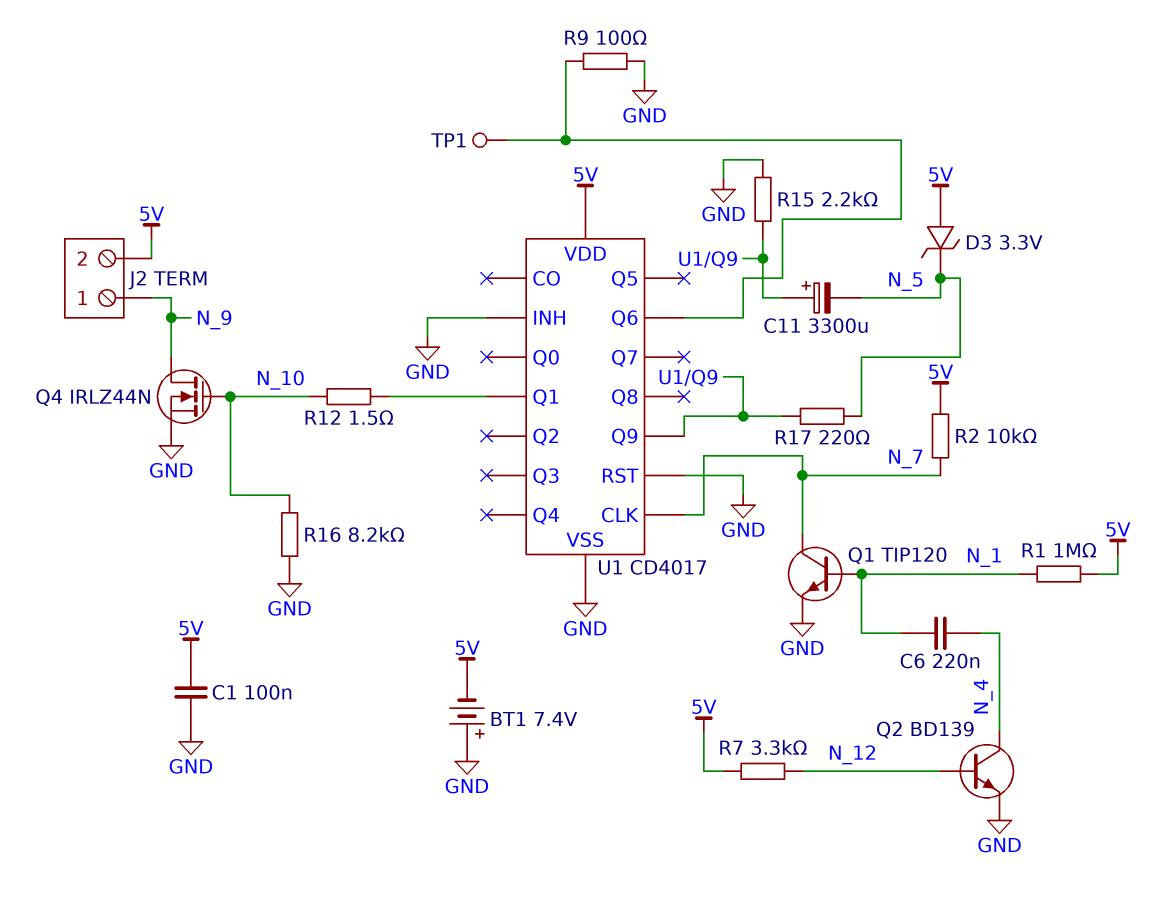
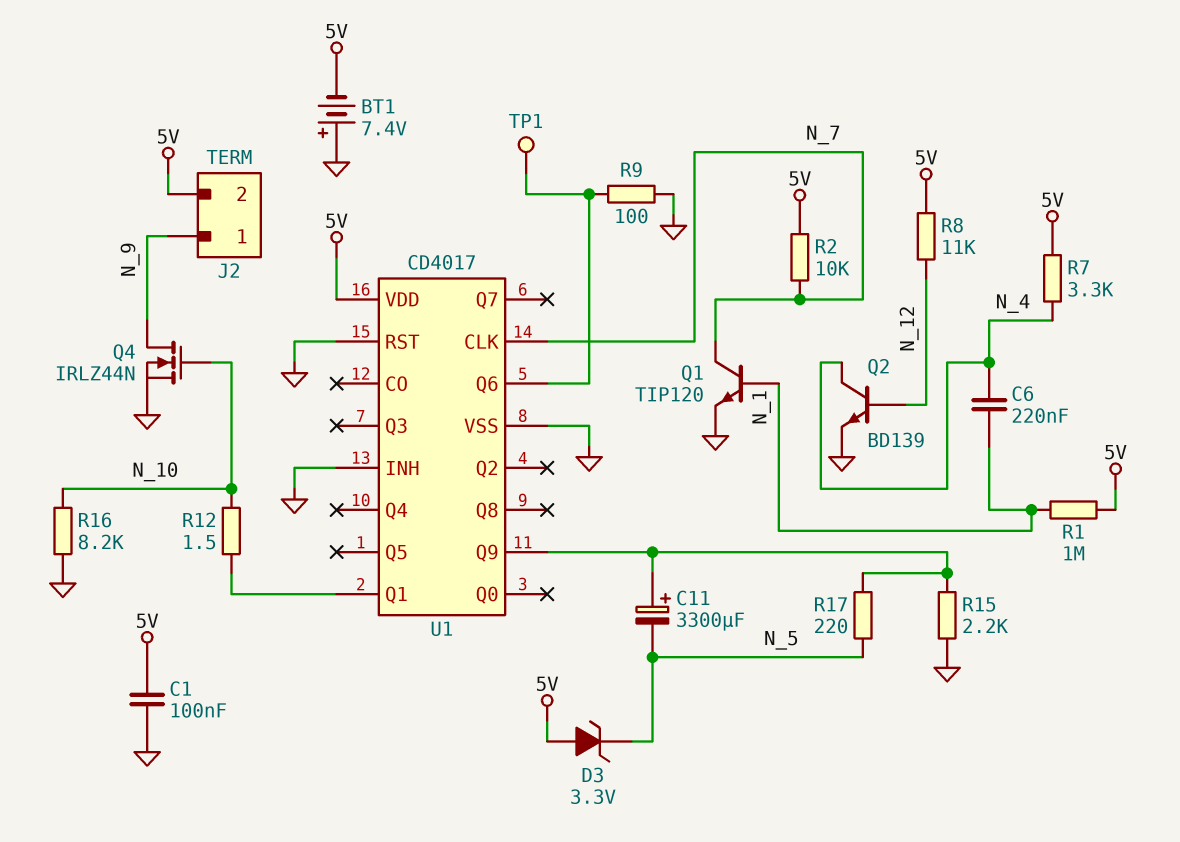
R7: 3.3k (5V, N_12) -> 3.3k (5V, N_4)
R8: none -> 11k (5V, N_12)

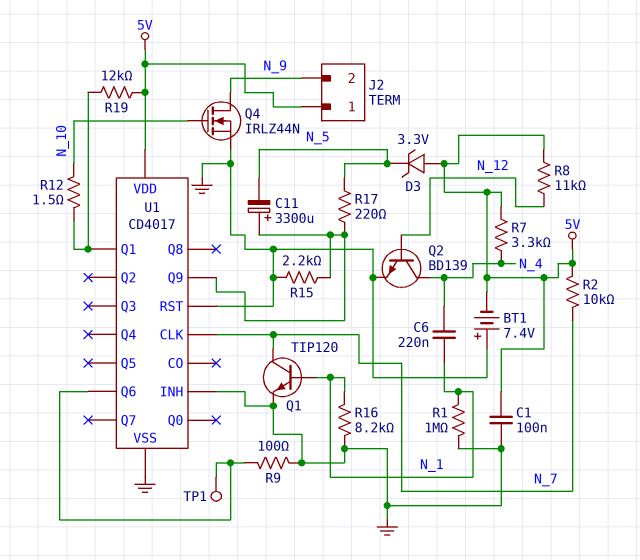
J2 pin 1: N_9 -> 5V
J2 pin 2: 5V -> N_9
R1: 1M (5V, N_1) -> 1M (GND, N_1)
R16: 8.2k (GND, N_10) -> 8.2k (GND, N_1)
R19: none -> 12k (5V, U1/Q1)

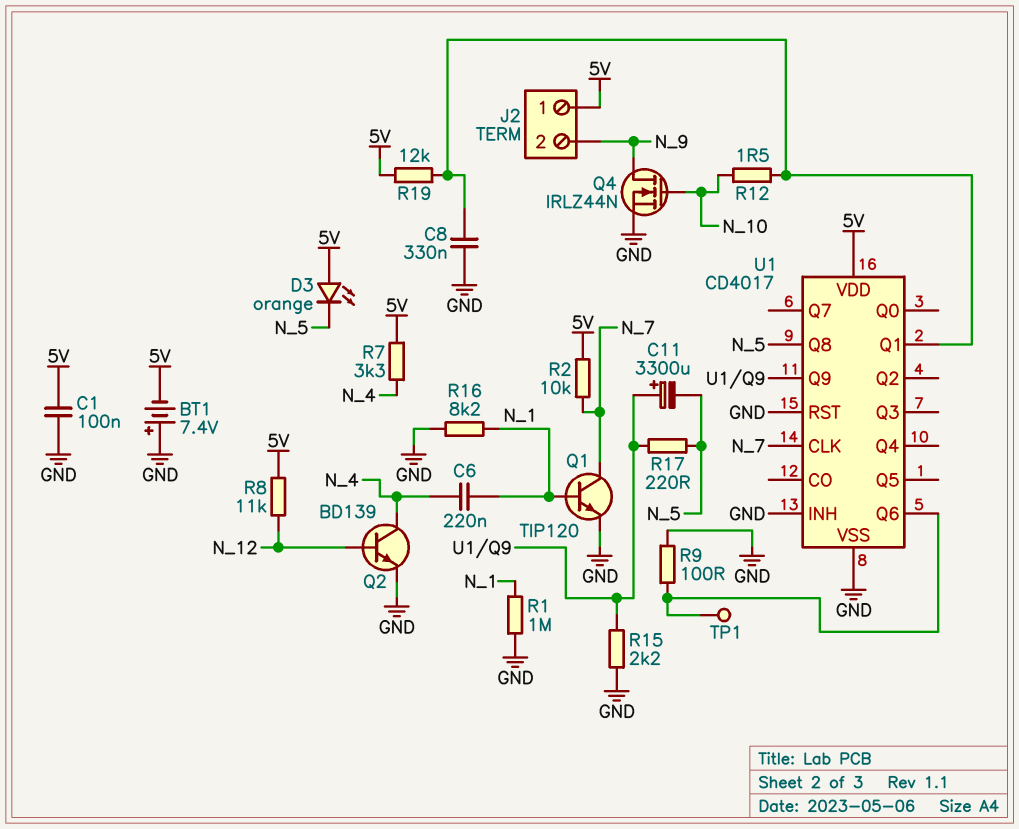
C8: none -> 330nF (GND, U1/Q1)
D3: zener 3.3V (A 5V, K N_5) -> LED orange (A 5V, K N_5)
U1 pin Q8: none -> N_5

